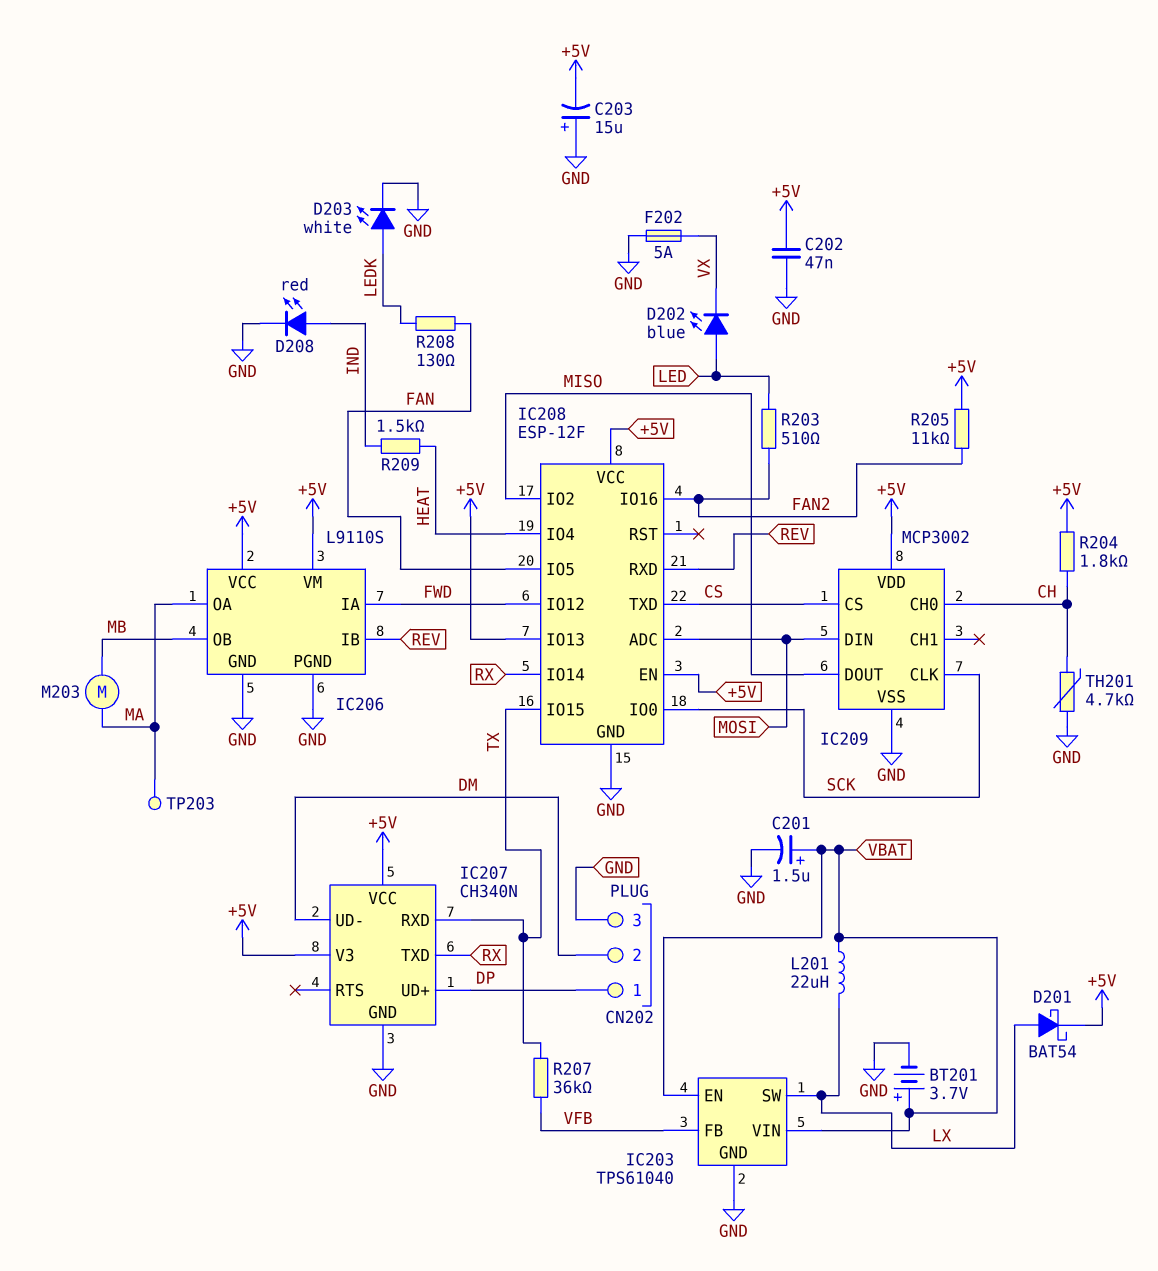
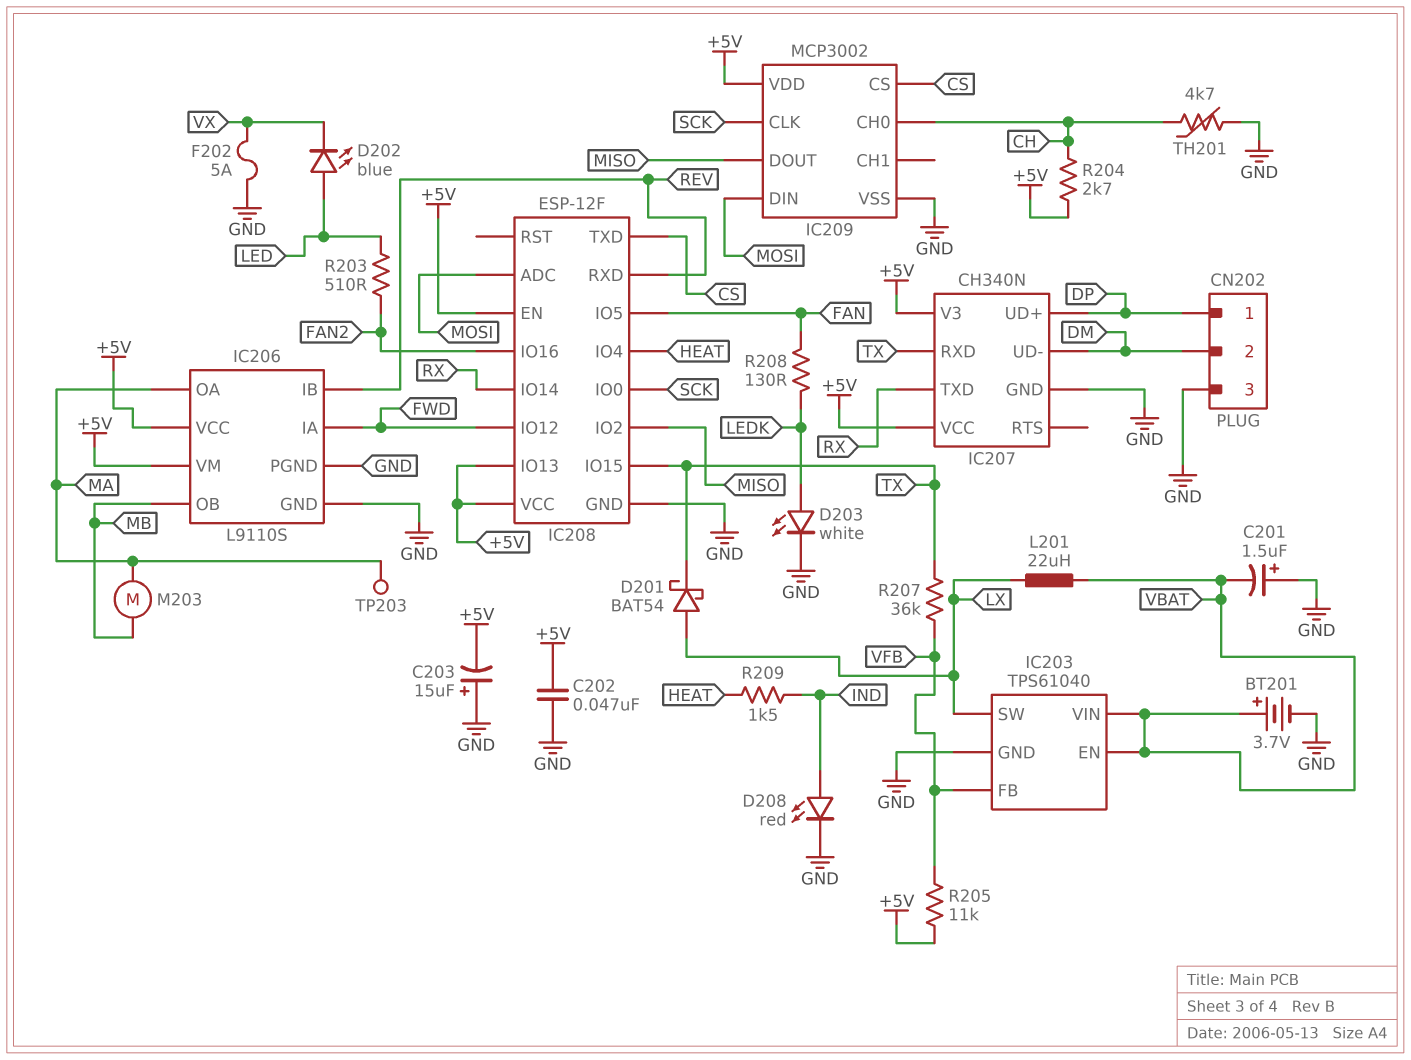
C201: 1.5uF (plus VBAT, minus GND) -> 1.5uF (plus GND, minus VBAT)
D201: schottky BAT54 (A LX, K +5V) -> schottky BAT54 (A LX, K TX)
R204: 1.8k (+5V, CH) -> 2.7k (+5V, CH)
R205: 11k (+5V, FAN2) -> 11k (+5V, VFB)

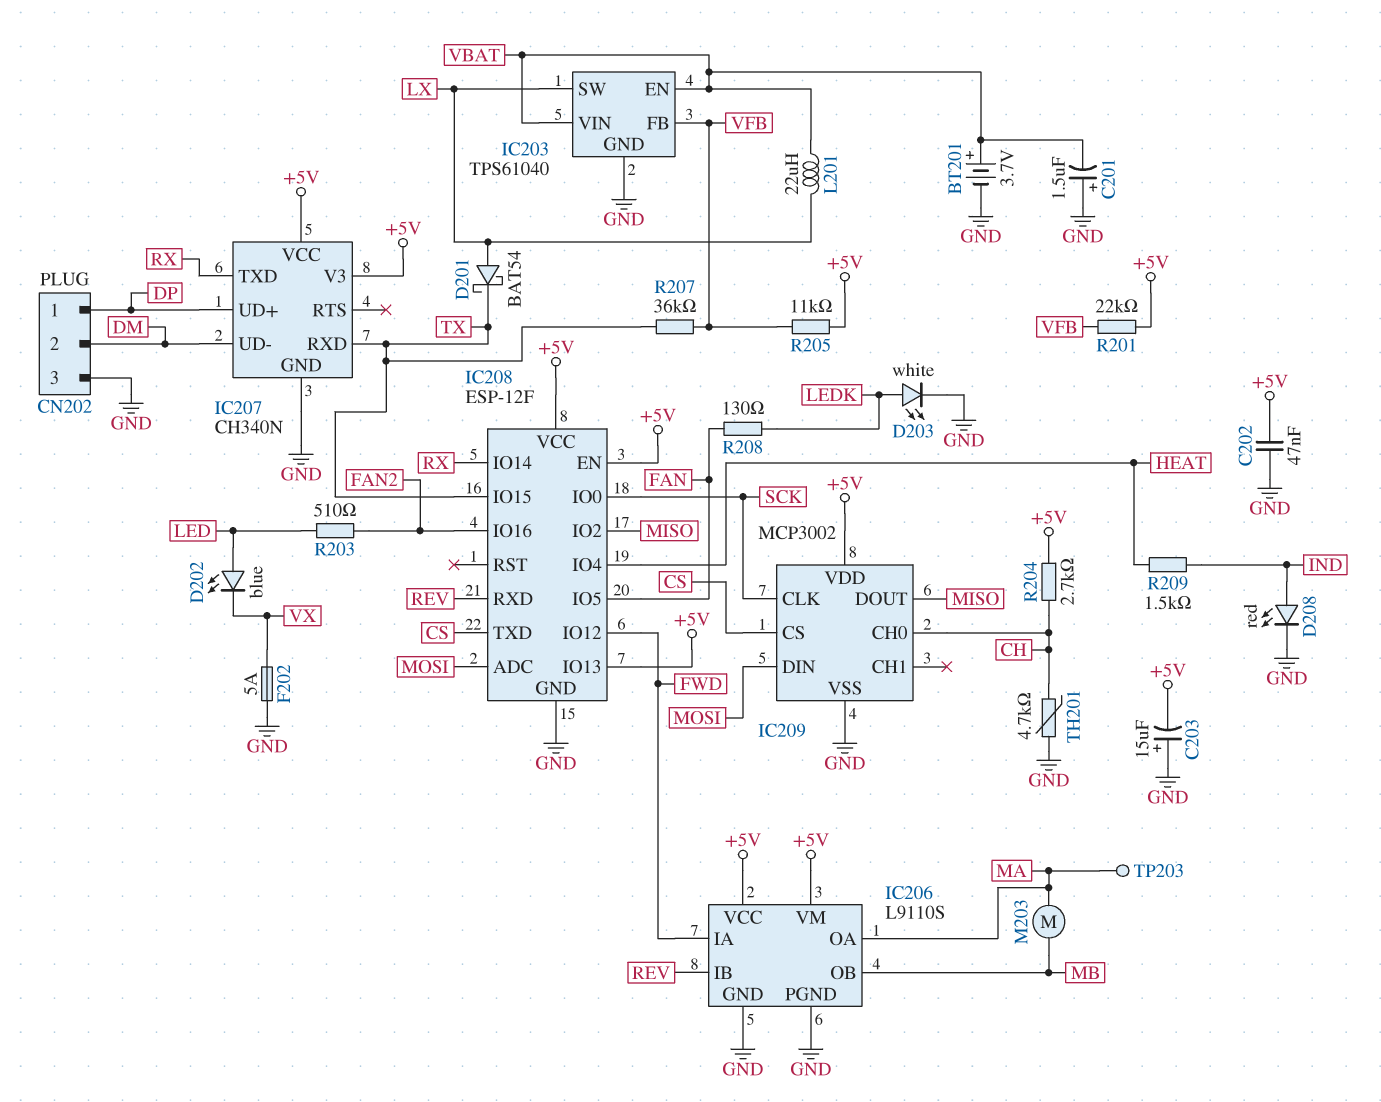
R201: none -> 22k (+5V, VFB)

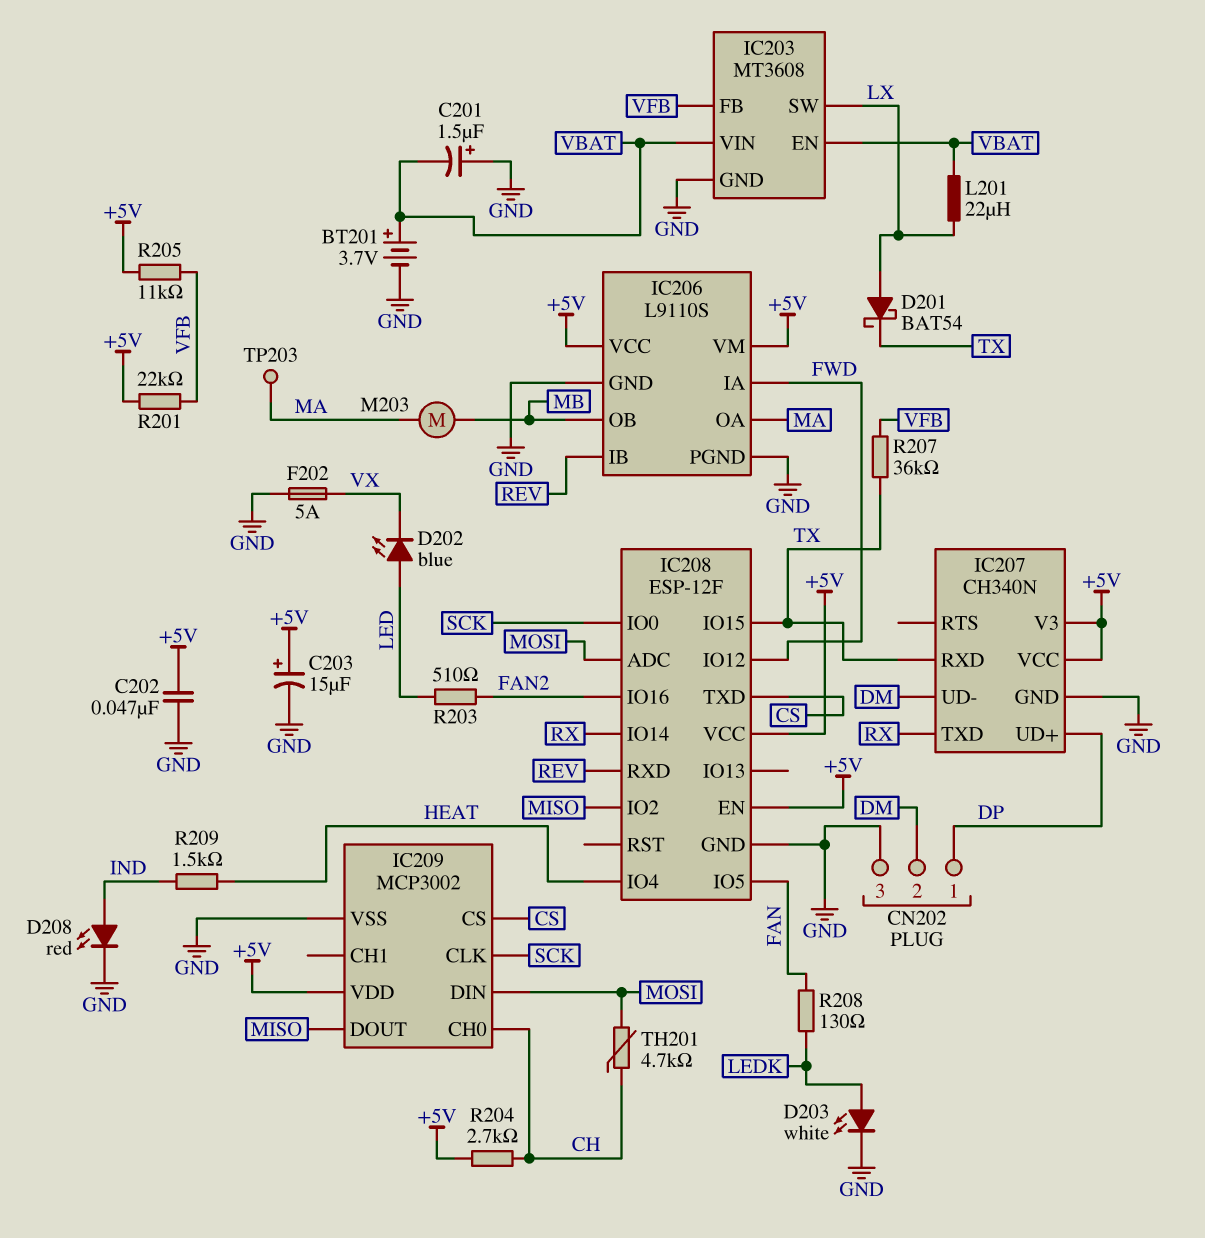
C203: 15uF (plus GND, minus +5V) -> 15uF (plus +5V, minus GND)
IC203: TPS61040 -> MT3608
IC208 pin IO13: +5V -> none
TH201: 4.7k (CH, GND) -> 4.7k (CH, MOSI)

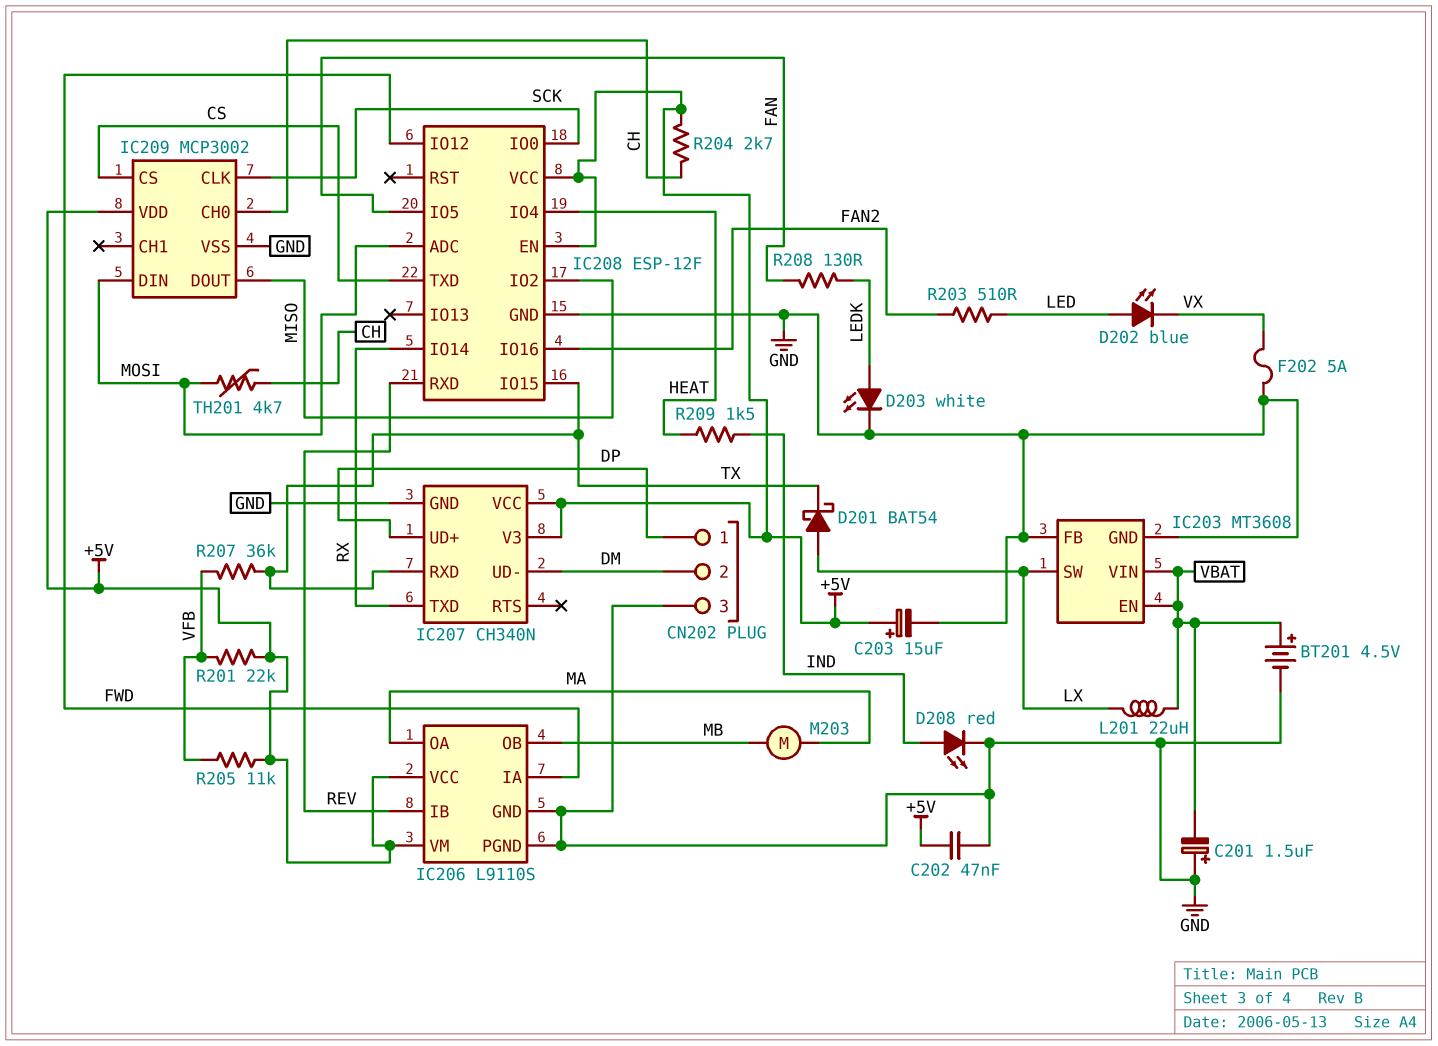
BT201: 3.7V (plus VBAT, minus GND) -> 4.5V (plus VBAT, minus GND)
IC203 pin FB: VFB -> GND
TP203: test point (MA) -> none

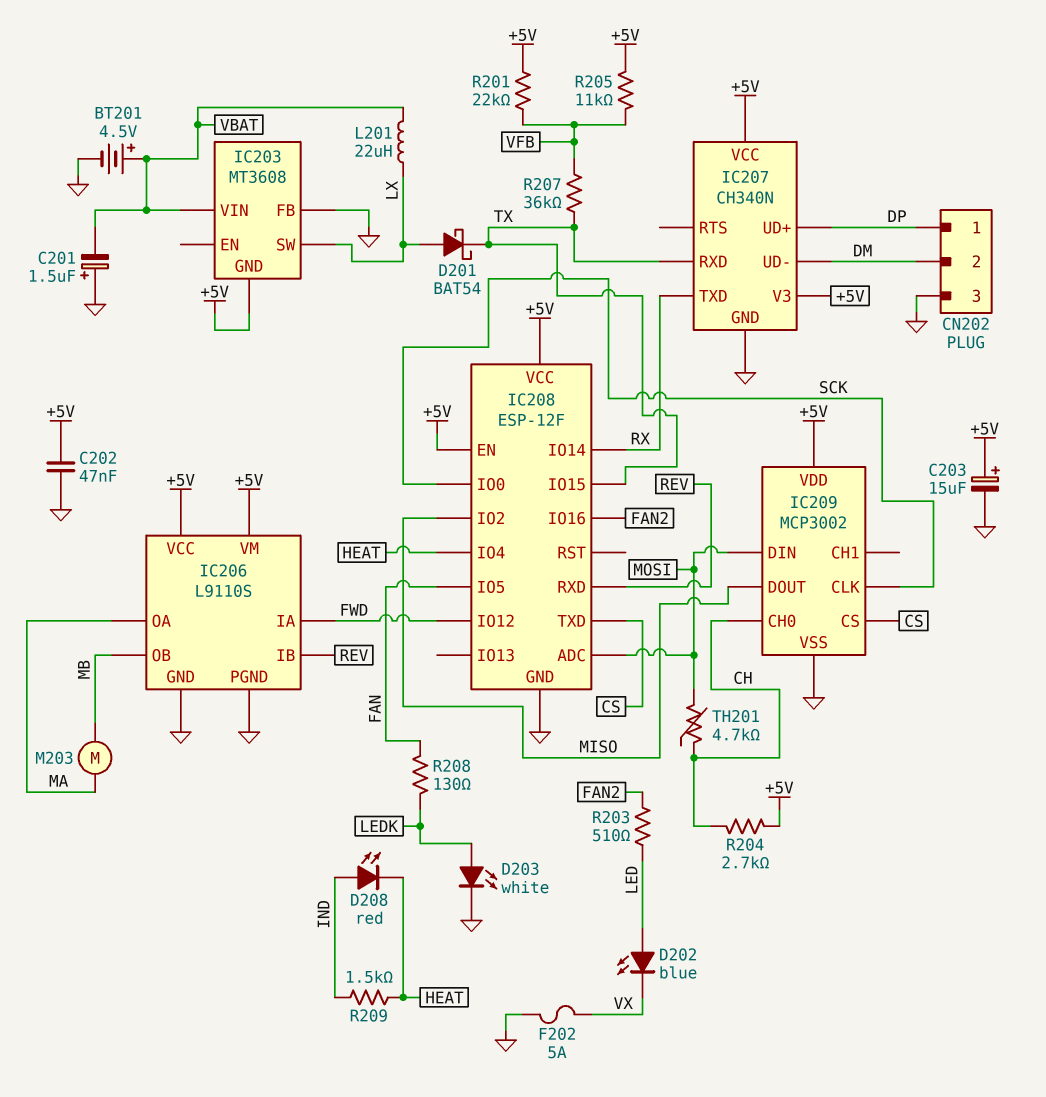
D208: LED red (A IND, K GND) -> LED red (A IND, K HEAT)
IC203 pin EN: VBAT -> none
IC203 pin GND: GND -> +5V

